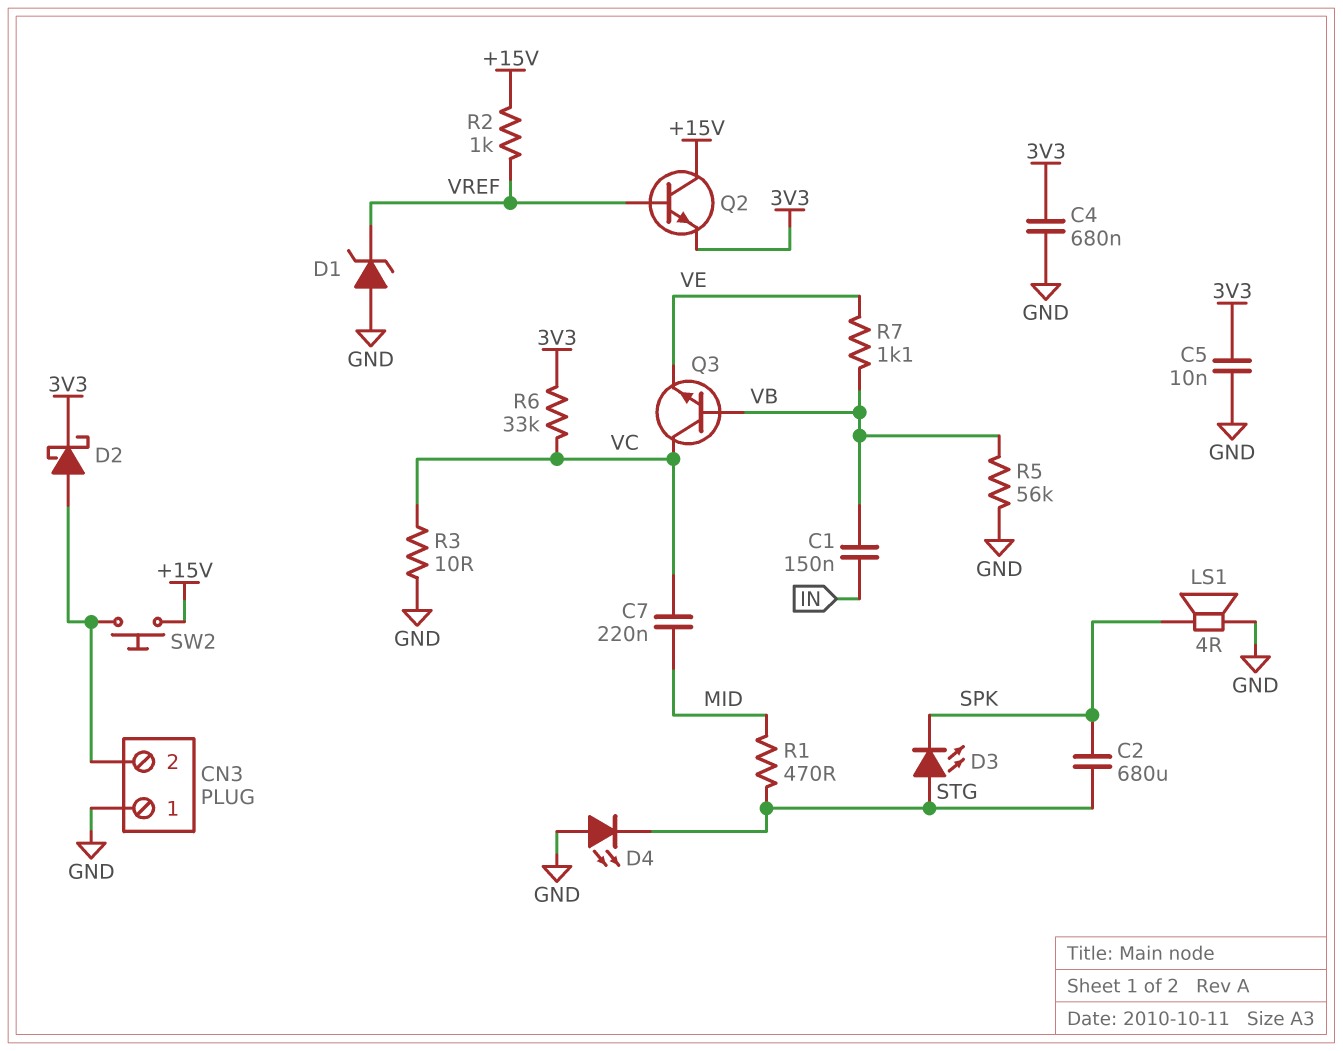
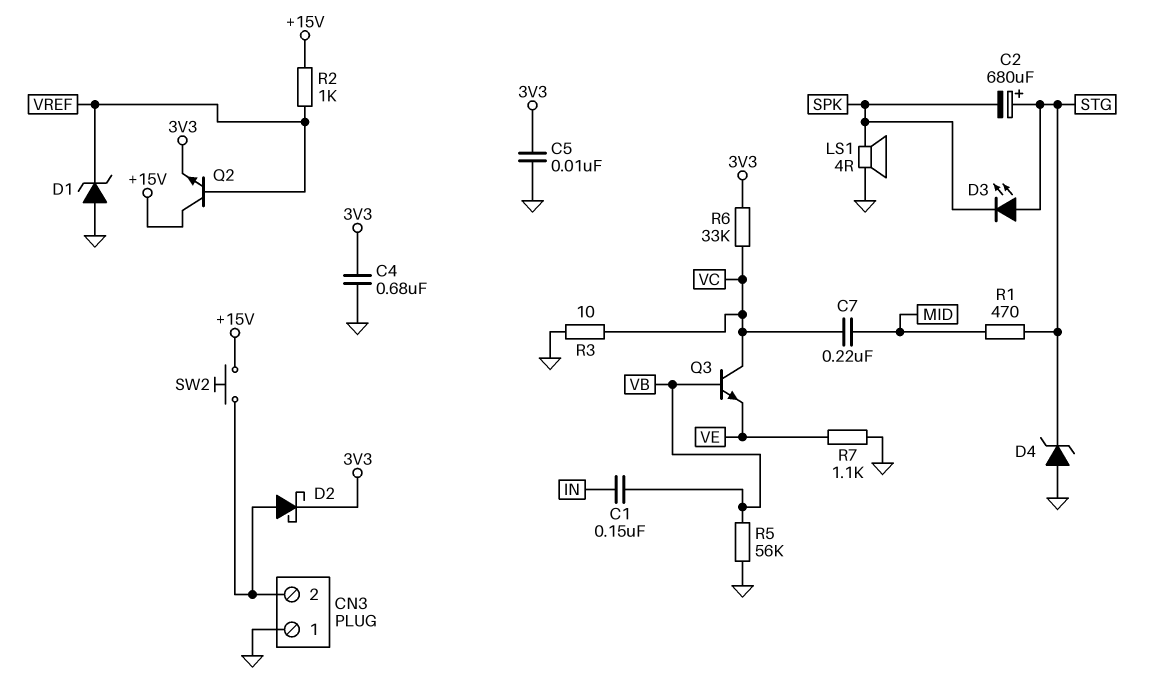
C2: 680uF (SPK, STG) -> 680uF (plus STG, minus SPK)
D4: LED (A GND, K STG) -> zener (A GND, K STG)
R7: 1.1k (VB, VE) -> 1.1k (GND, VE)

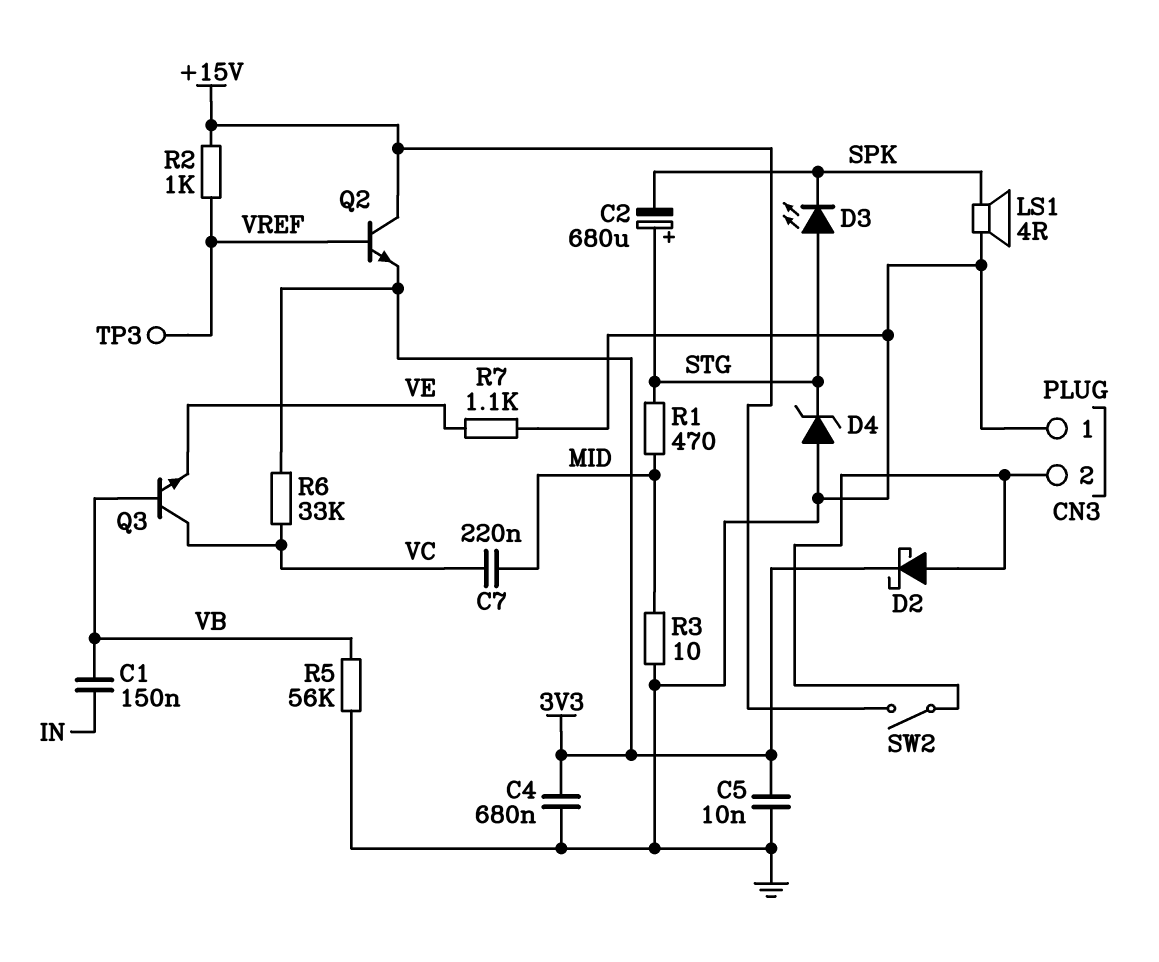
D1: zener (A GND, K VREF) -> none
R3: 10 (GND, VC) -> 10 (GND, MID)
SW2: button (+15V, CN3/2) -> switch (+15V, CN3/2)
TP3: none -> test point (VREF)

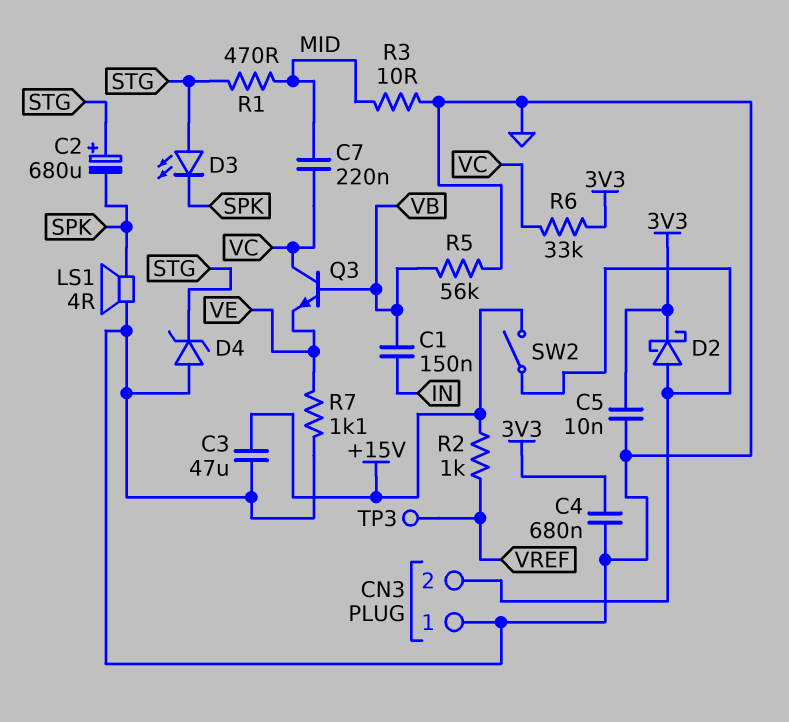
C3: none -> 47uF (+15V, GND)
Q2: NPN (B VREF, C +15V, E 3V3) -> none

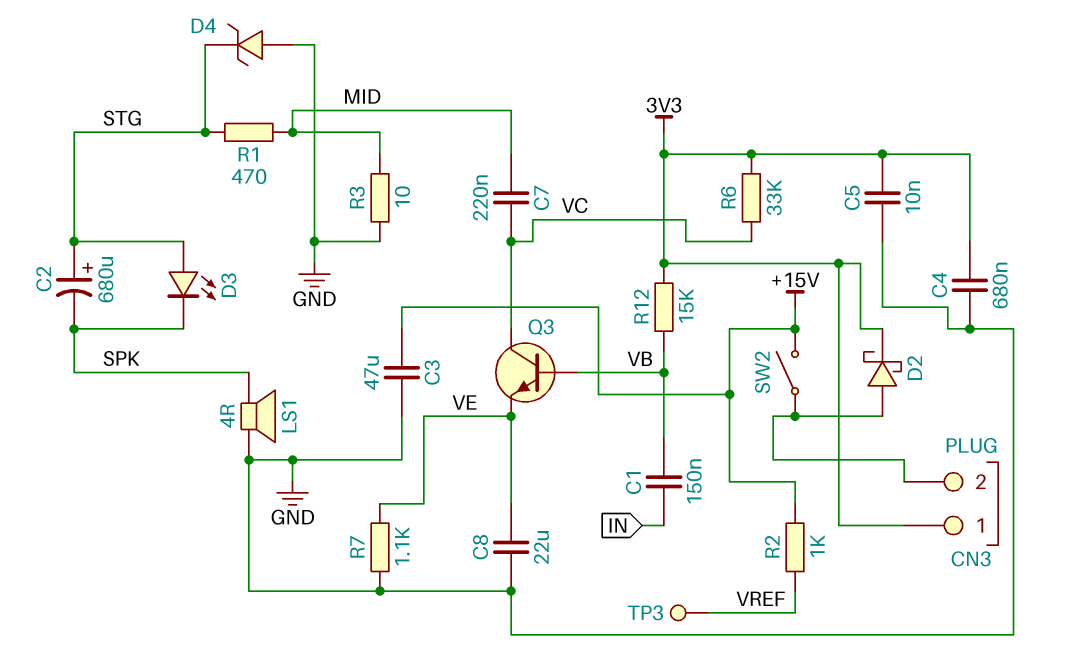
C8: none -> 22uF (GND, VE)
CN3 pin 1: GND -> 3V3
R5: 56k (GND, VB) -> none
R12: none -> 15k (3V3, VB)

